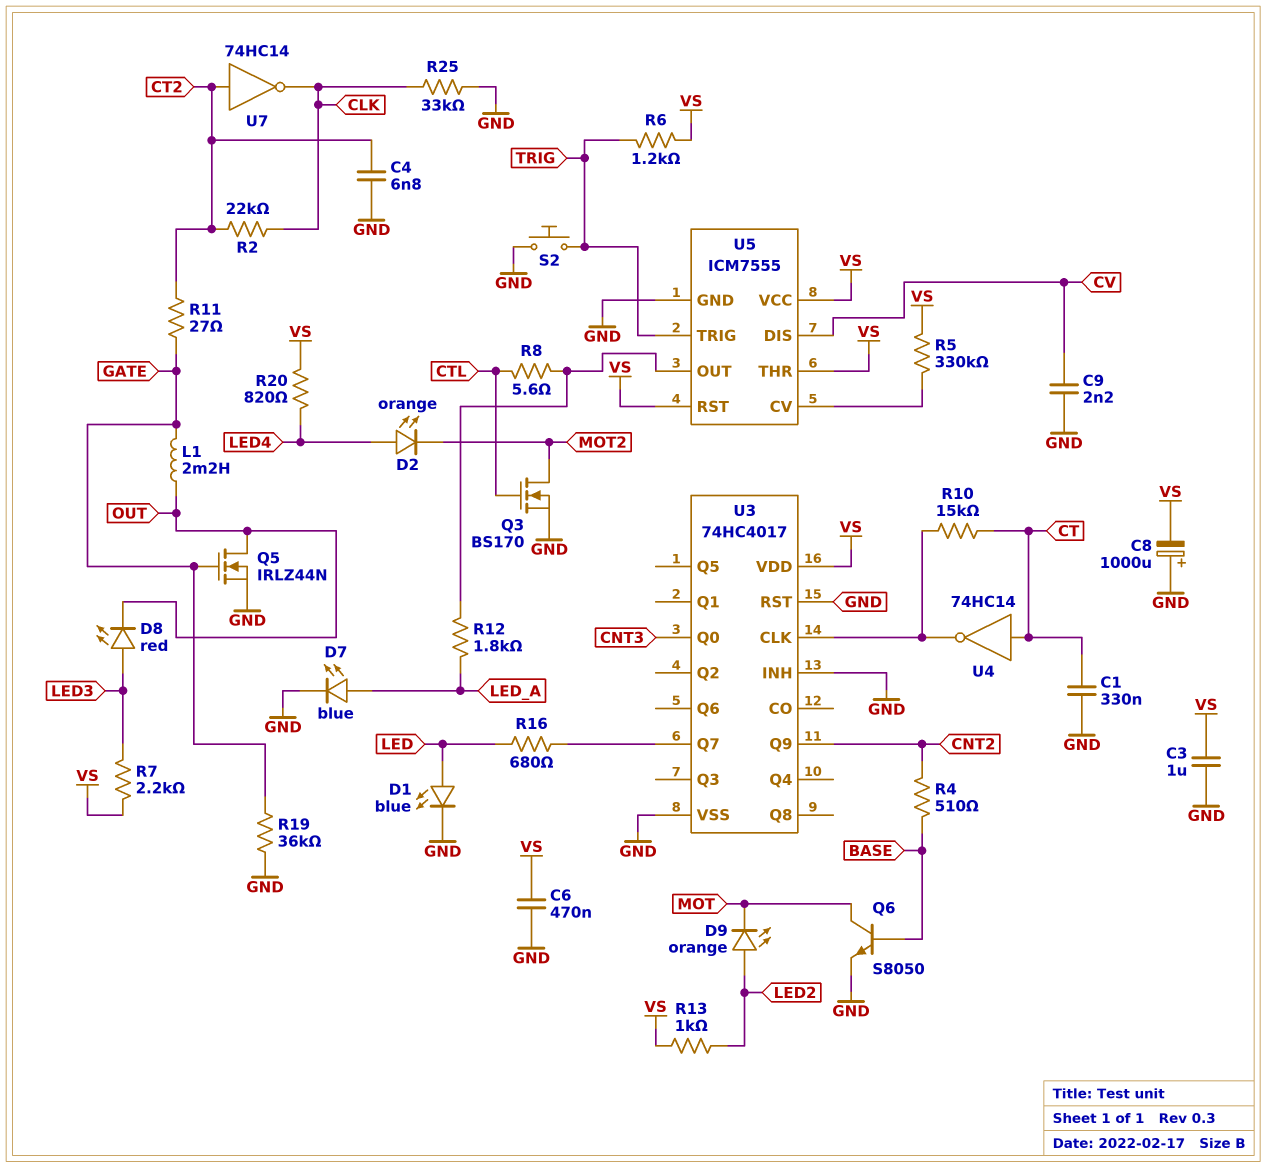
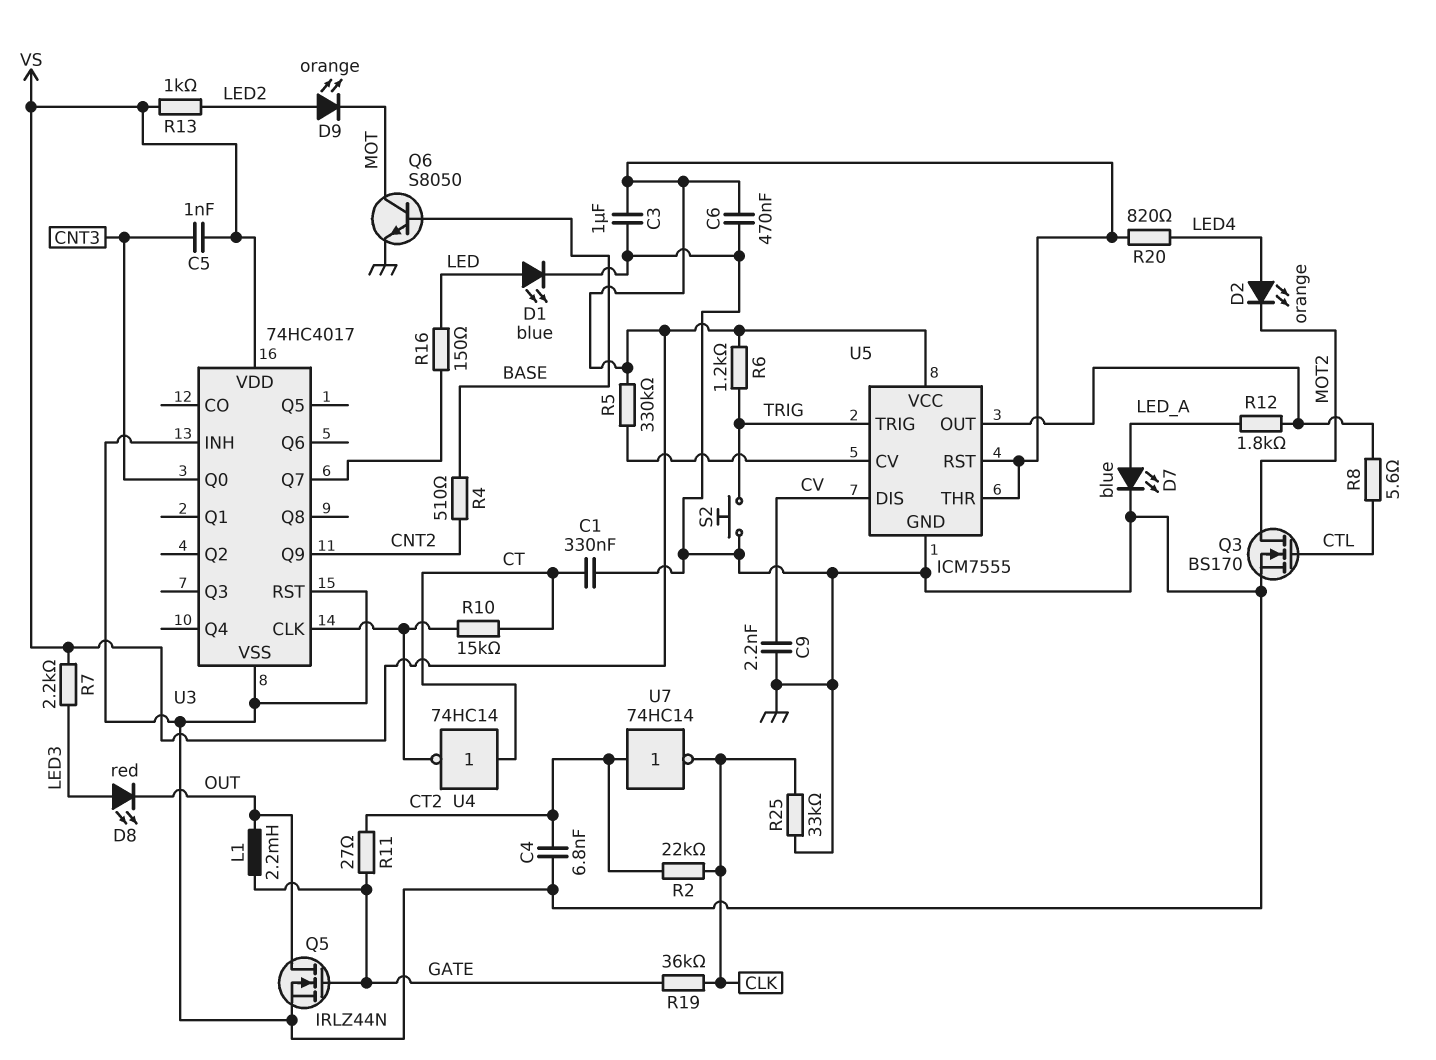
C5: none -> 1nF (CNT3, VS)
C8: 1000uF (plus GND, minus VS) -> none
R16: 680 (LED, U3/Q7) -> 150 (LED, U3/Q7)
R19: 36k (GATE, GND) -> 36k (CLK, GATE)

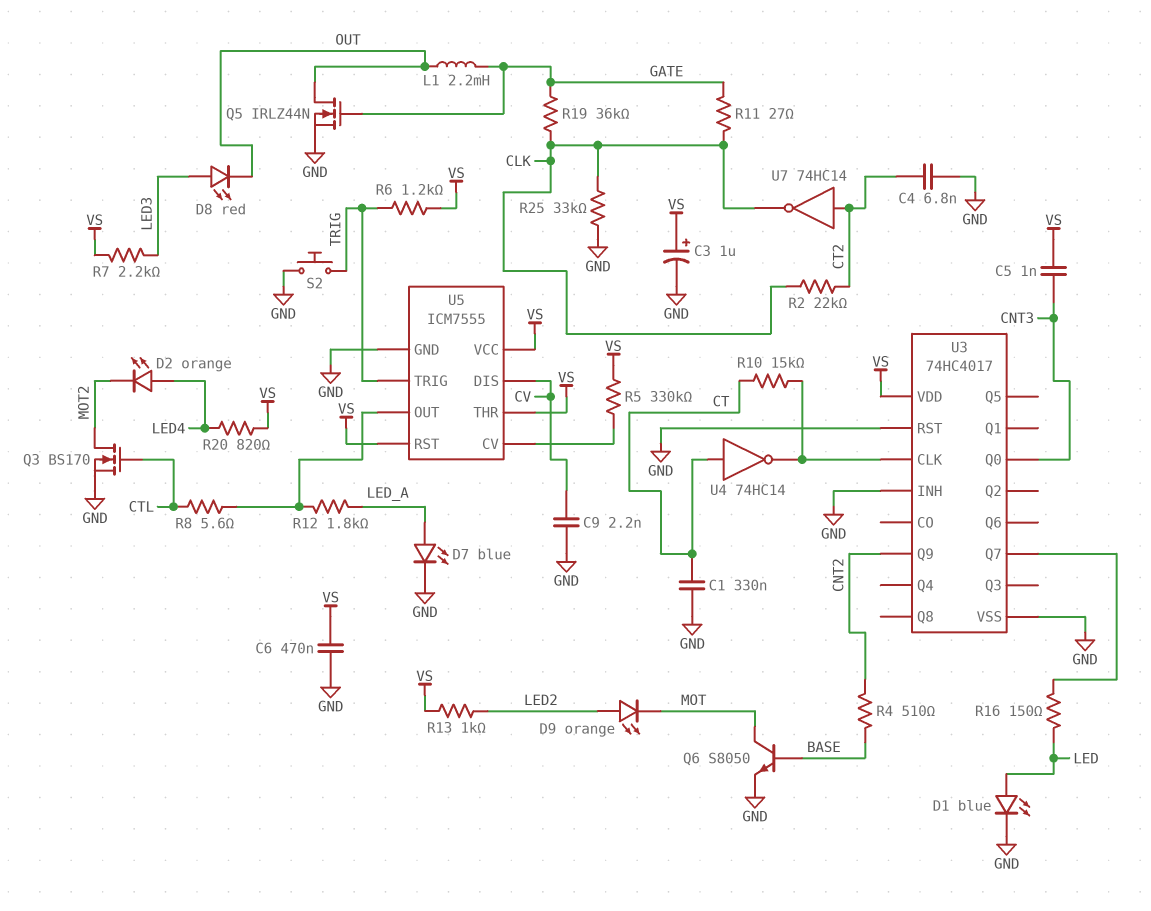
C3: 1uF (GND, VS) -> 1uF (plus VS, minus GND)
R11: 27 (CT2, GATE) -> 27 (CLK, GATE)

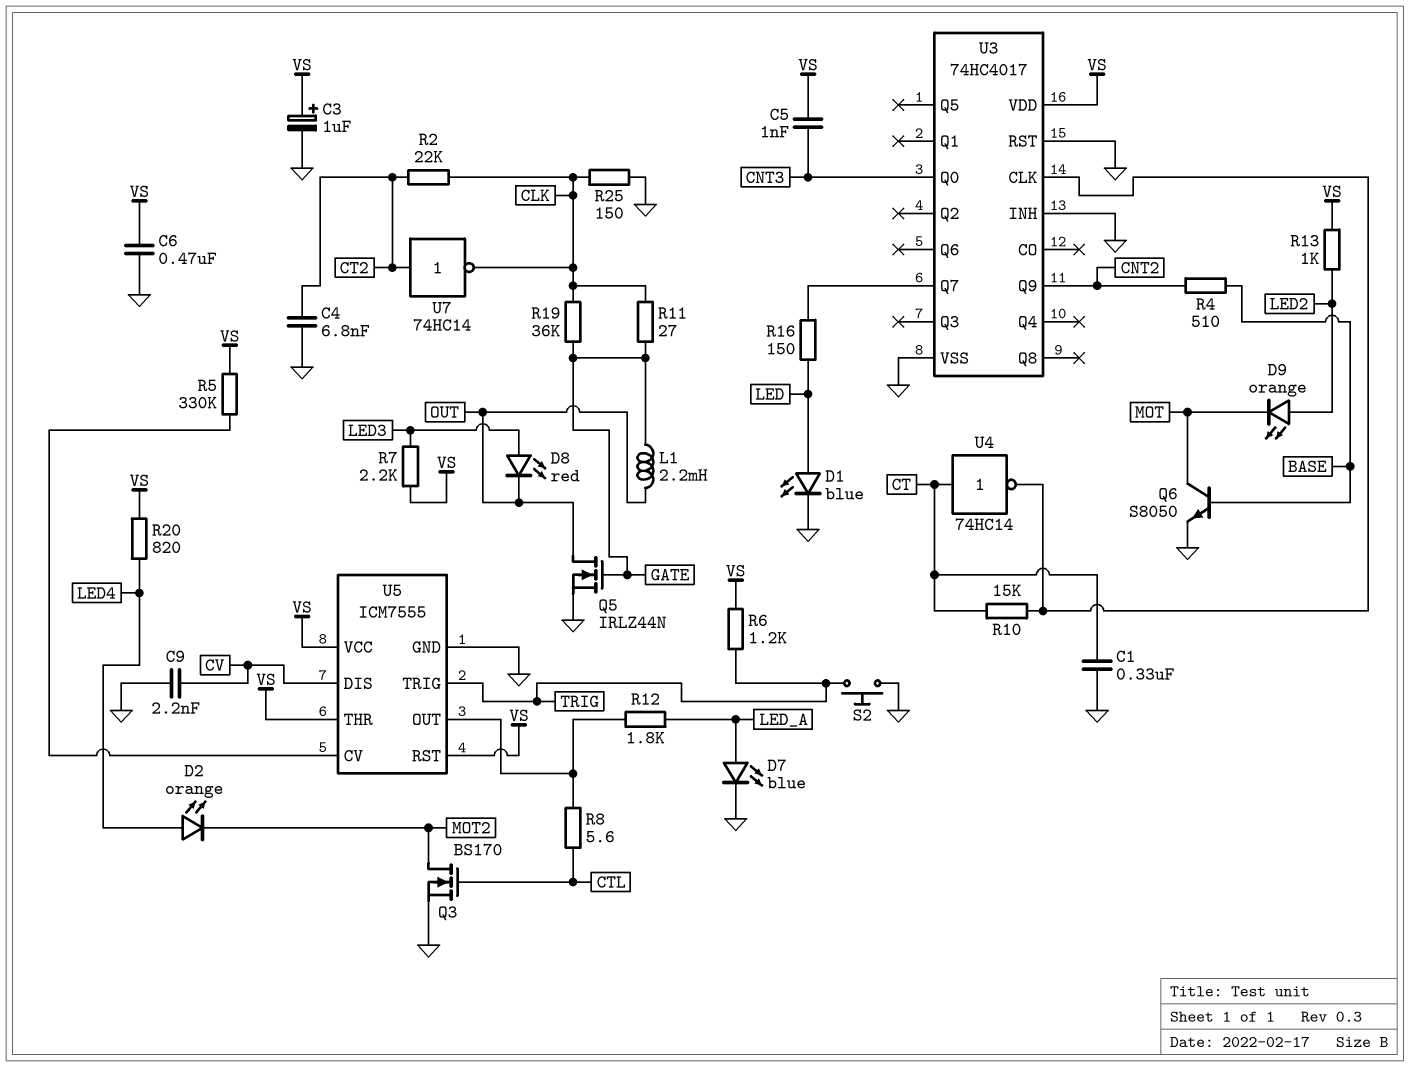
R25: 33k (CLK, GND) -> 150 (CLK, GND)

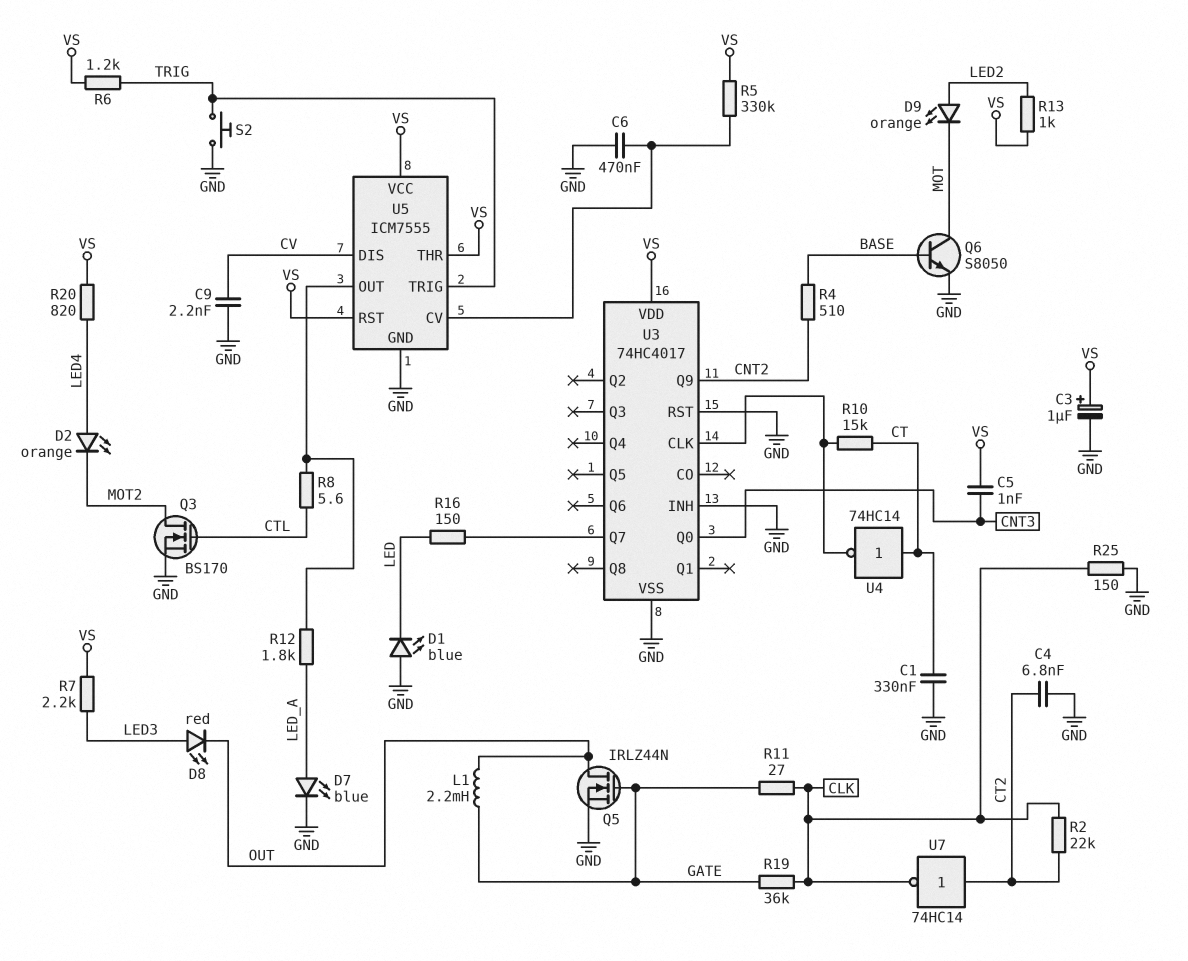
C6: 470nF (GND, VS) -> 470nF (GND, U5/CV)
D1: LED blue (A LED, K GND) -> LED blue (A GND, K LED)

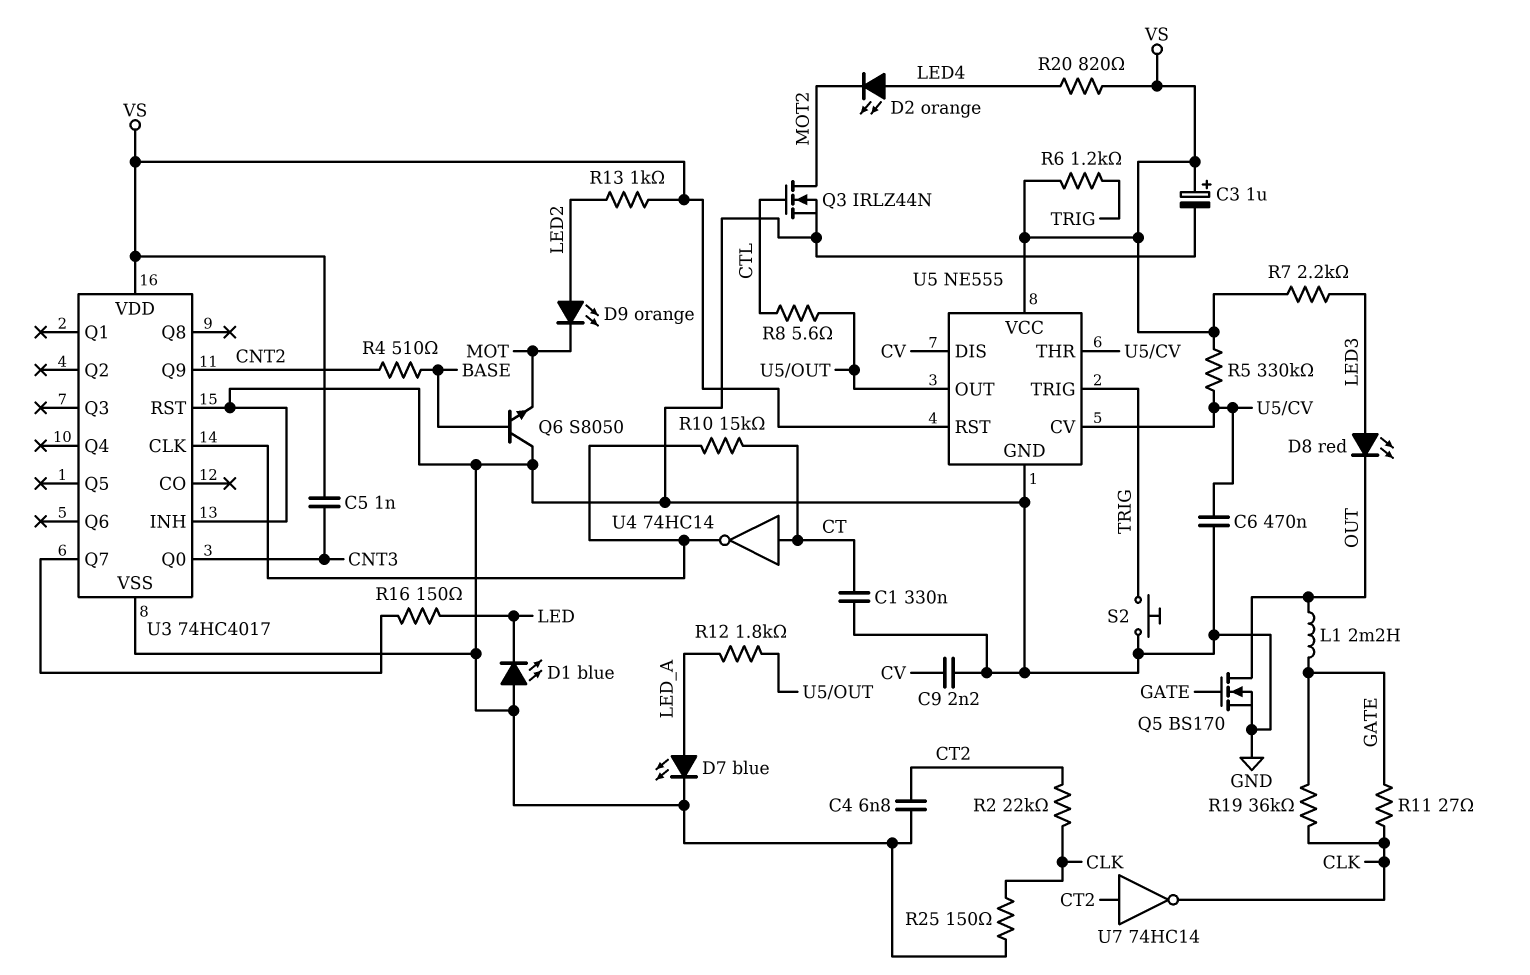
Q3: NMOS BS170 (G CTL, D MOT2, S GND) -> NMOS IRLZ44N (G CTL, D MOT2, S GND)
Q5: NMOS IRLZ44N (G GATE, D OUT, S GND) -> NMOS BS170 (G GATE, D OUT, S GND)
Q6: NPN S8050 (B BASE, C MOT, E GND) -> NPN S8050 (B BASE, C GND, E MOT)
U5: ICM7555 -> NE555
U5 pin THR: VS -> U5/CV

